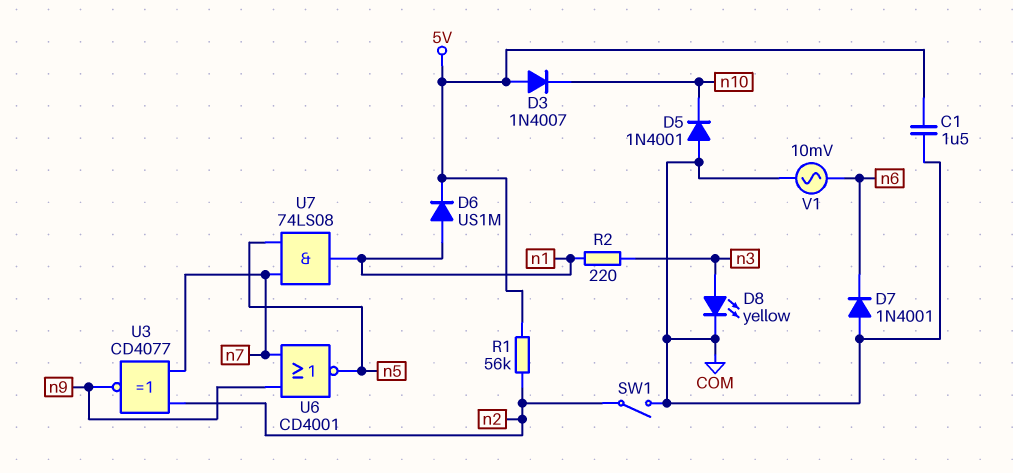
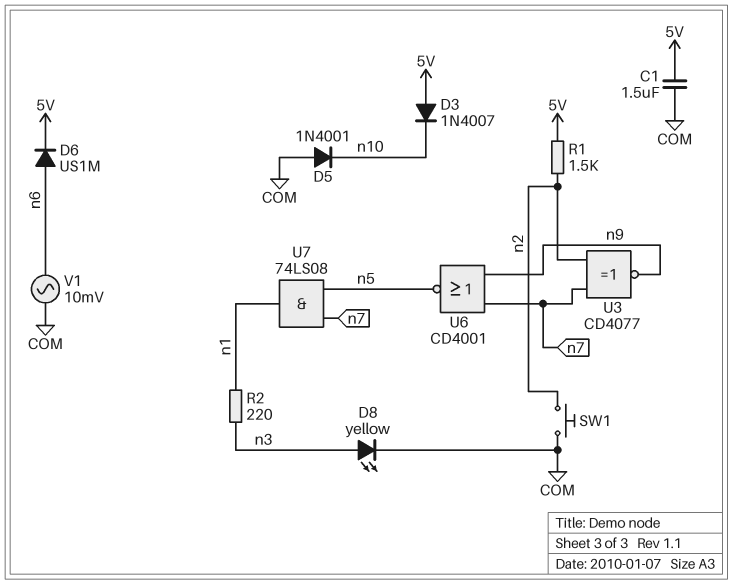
D6: diode US1M (A n1, K 5V) -> diode US1M (A n6, K 5V)
D7: diode 1N4001 (A COM, K n6) -> none
R1: 56k (5V, n2) -> 1.5k (5V, n2)
SW1: switch (COM, n2) -> button (COM, n2)

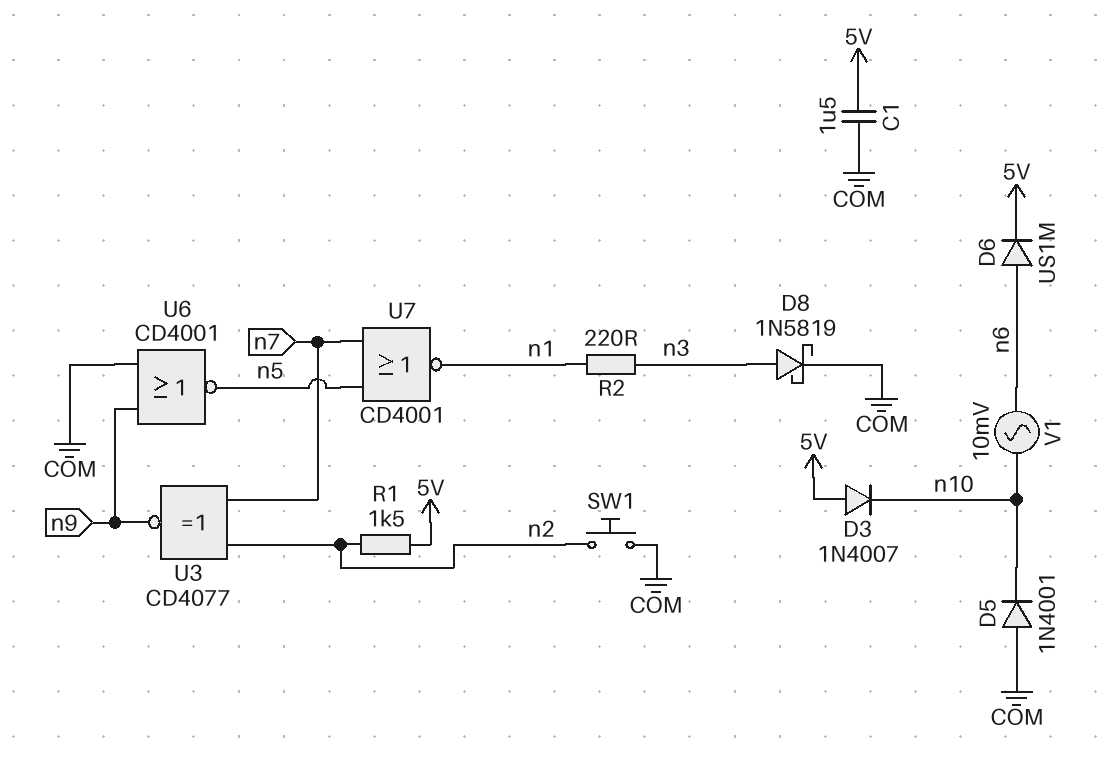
D8: LED yellow (A n3, K COM) -> schottky 1N5819 (A n3, K COM)
U6: NOR CD4001 (in n7, in n9, out n5) -> NOR CD4001 (in COM, in n9, out n5)
U7: AND 74LS08 (in n5, in n7, out n1) -> NOR CD4001 (in n5, in n7, out n1)
V1: AC 10mV (COM, n6) -> AC 10mV (n6, n10)

